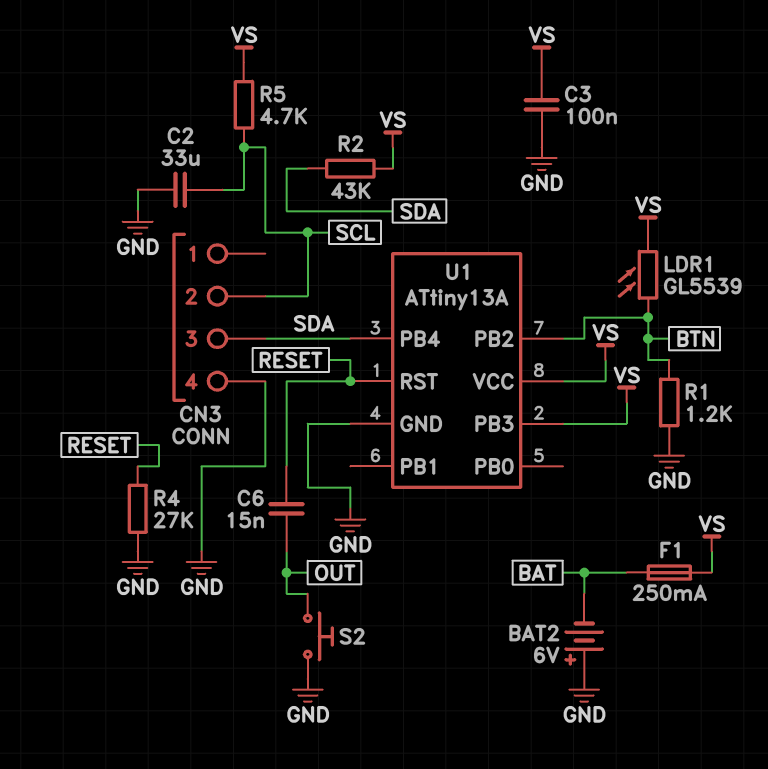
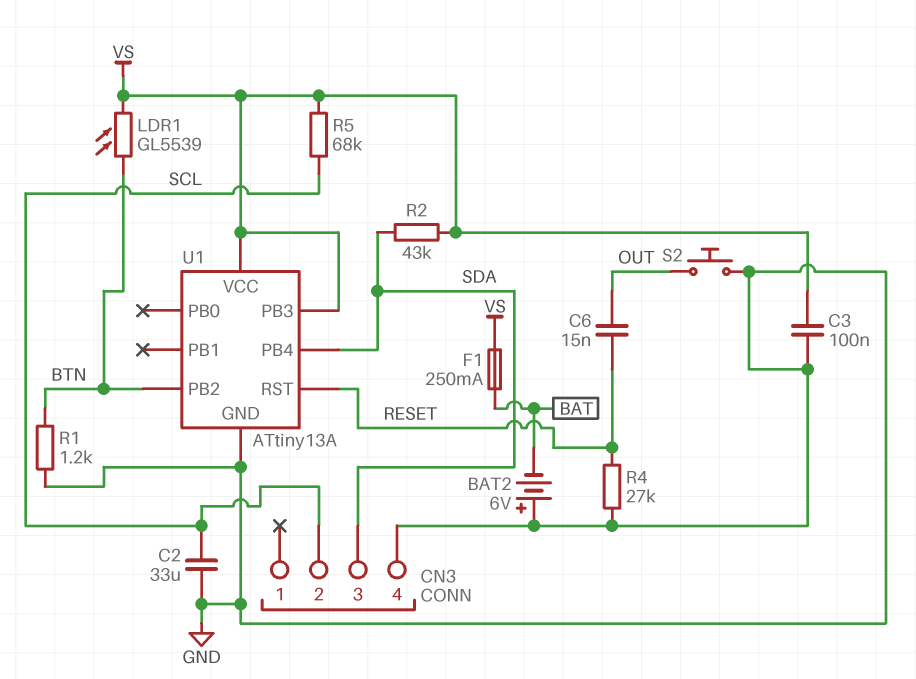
R5: 4.7k (SCL, VS) -> 68k (SCL, VS)

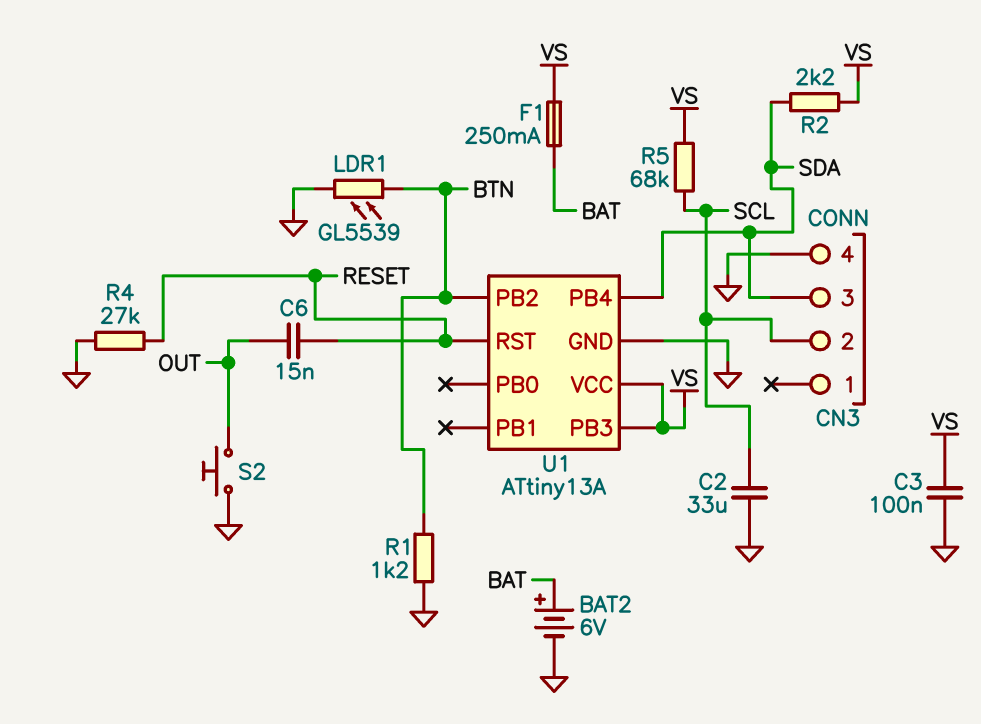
BAT2: 6V (plus GND, minus BAT) -> 6V (plus BAT, minus GND)
LDR1: GL5539 (BTN, VS) -> GL5539 (BTN, GND)
R2: 43k (SDA, VS) -> 2.2k (SDA, VS)

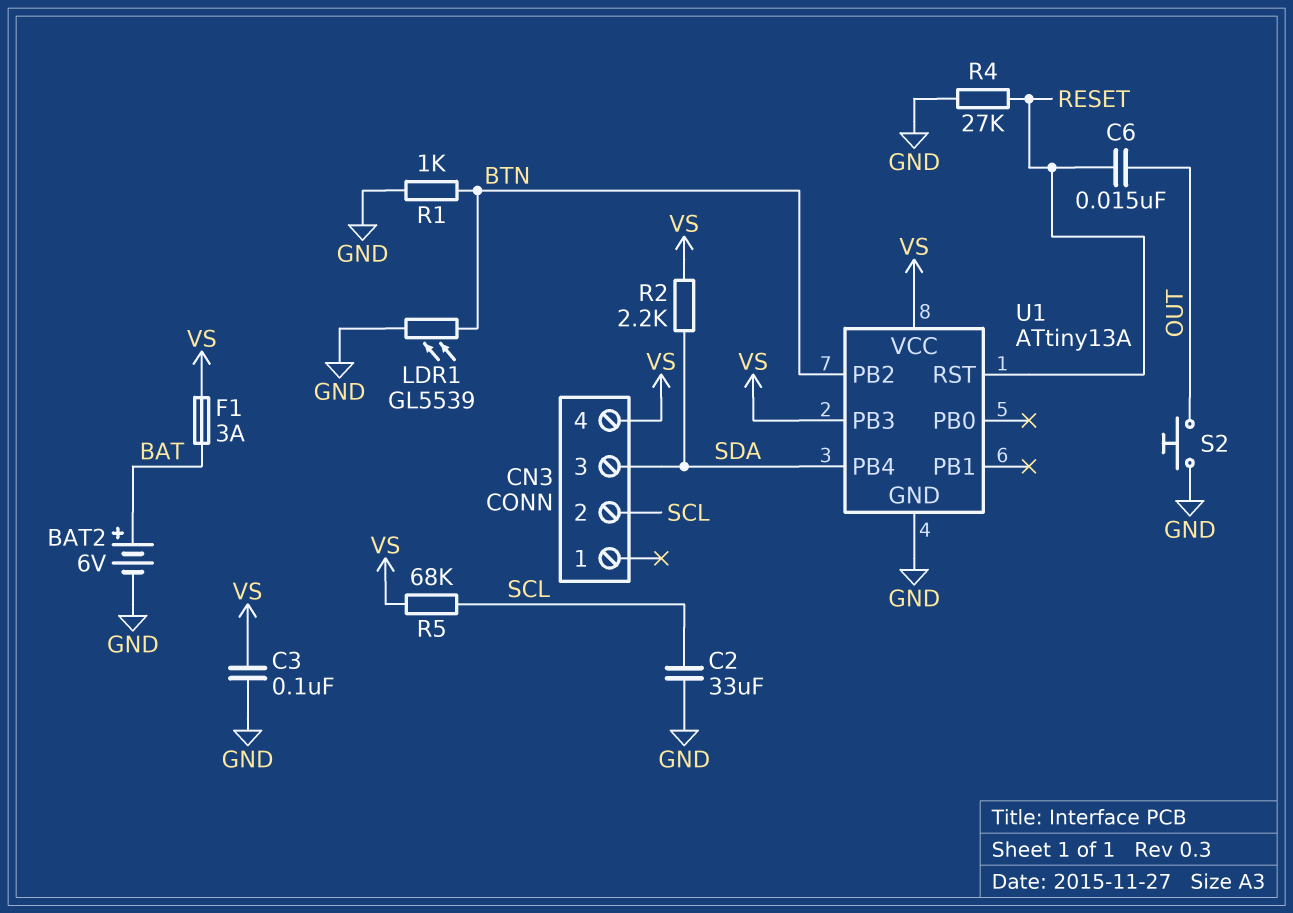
CN3 pin 4: GND -> VS
F1: 250mA (BAT, VS) -> 3A (BAT, VS)
R1: 1.2k (BTN, GND) -> 1k (BTN, GND)

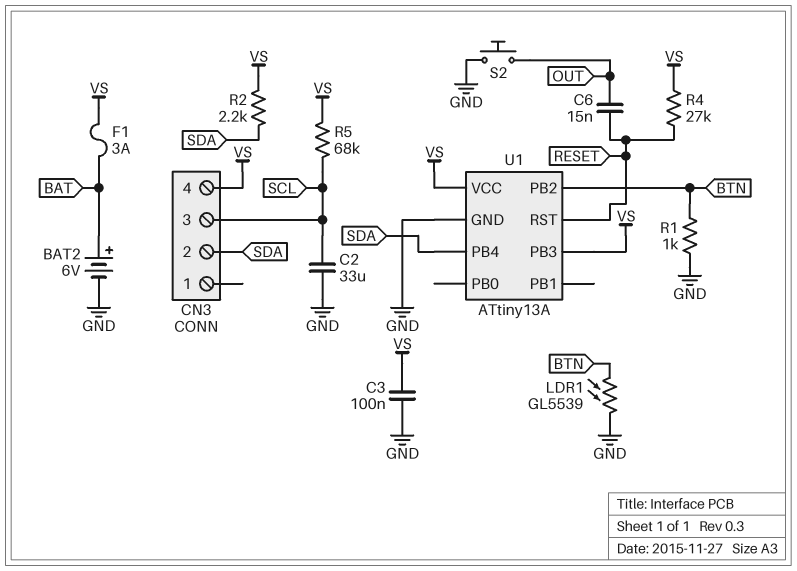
CN3 pin 2: SCL -> SDA
CN3 pin 3: SDA -> SCL
R4: 27k (GND, RESET) -> 27k (RESET, VS)

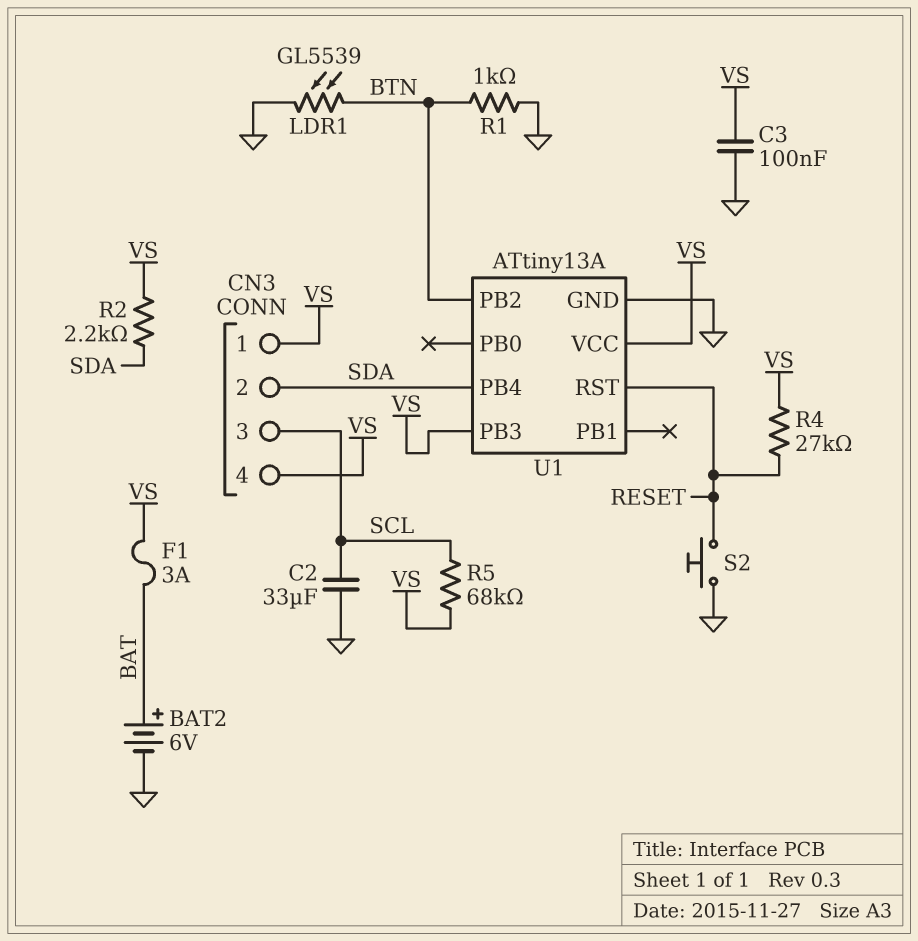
C6: 15nF (OUT, RESET) -> none
CN3 pin 1: none -> VS
S2: button (GND, OUT) -> button (GND, RESET)

